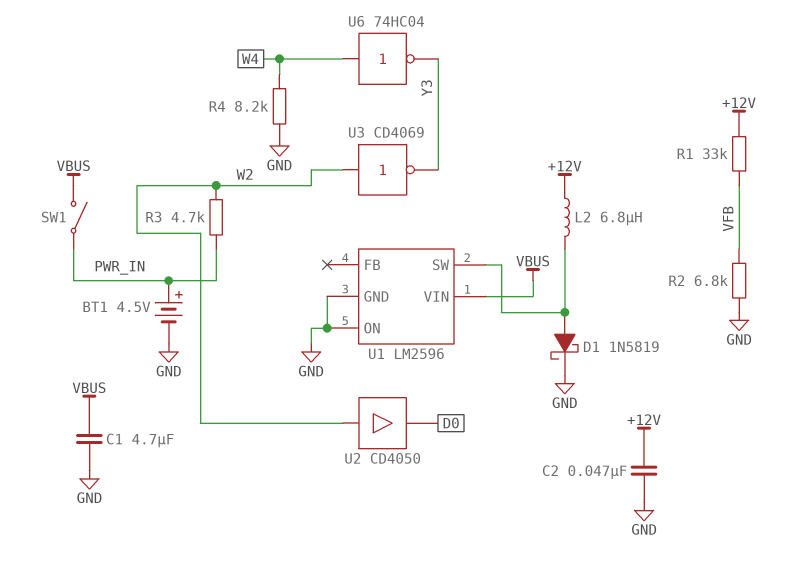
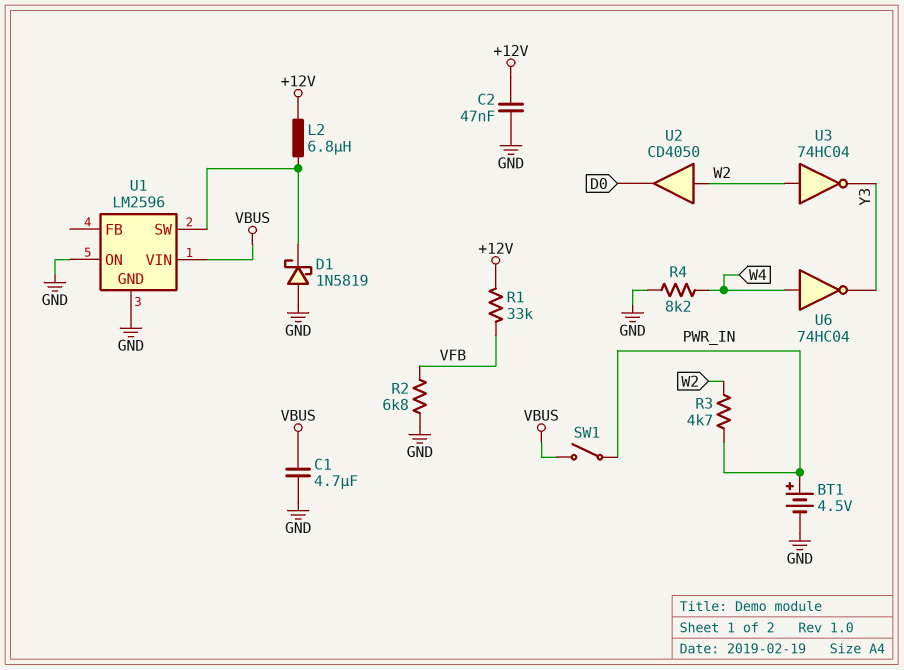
D1: schottky 1N5819 (A U1/SW, K GND) -> schottky 1N5819 (A GND, K U1/SW)
U3: NOT CD4069 (in W2, out Y3) -> NOT 74HC04 (in W2, out Y3)

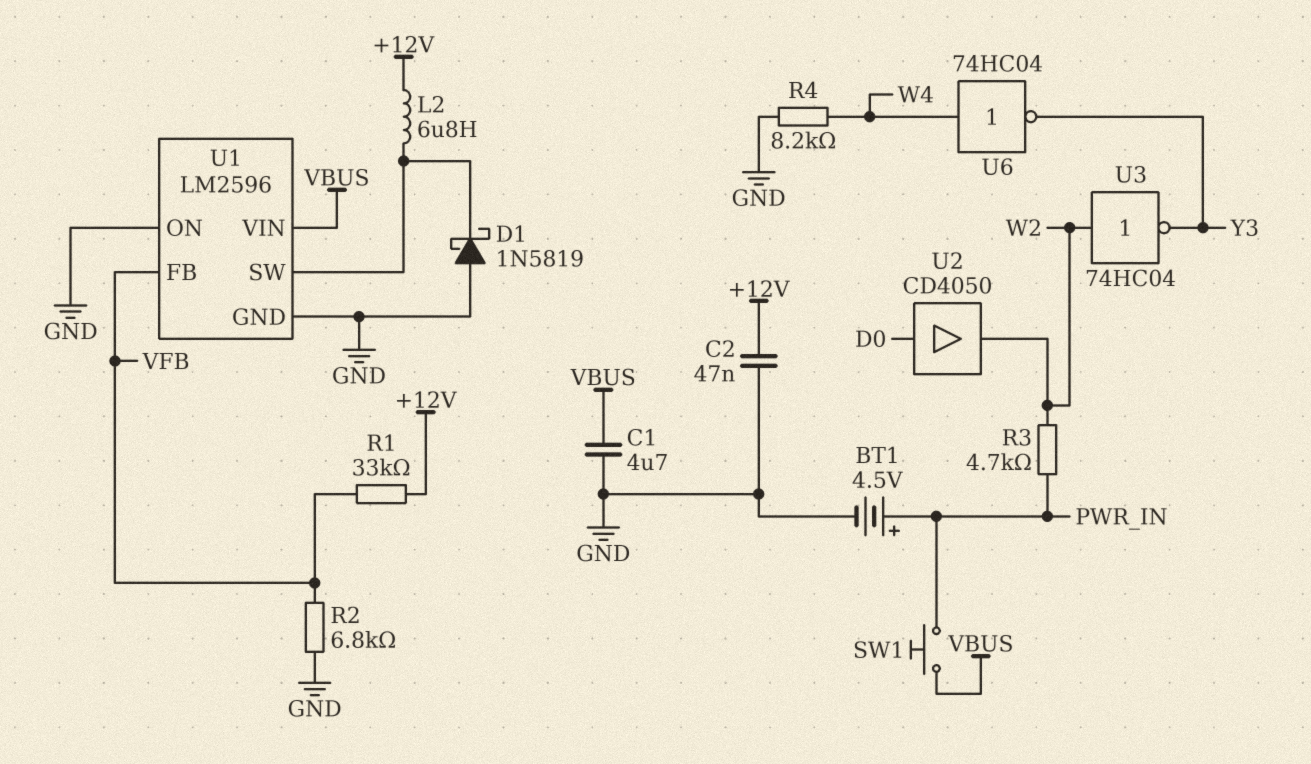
SW1: switch (PWR_IN, VBUS) -> button (PWR_IN, VBUS)
U1 pin FB: none -> VFB
U2: buffer CD4050 (in W2, out D0) -> buffer CD4050 (in D0, out W2)

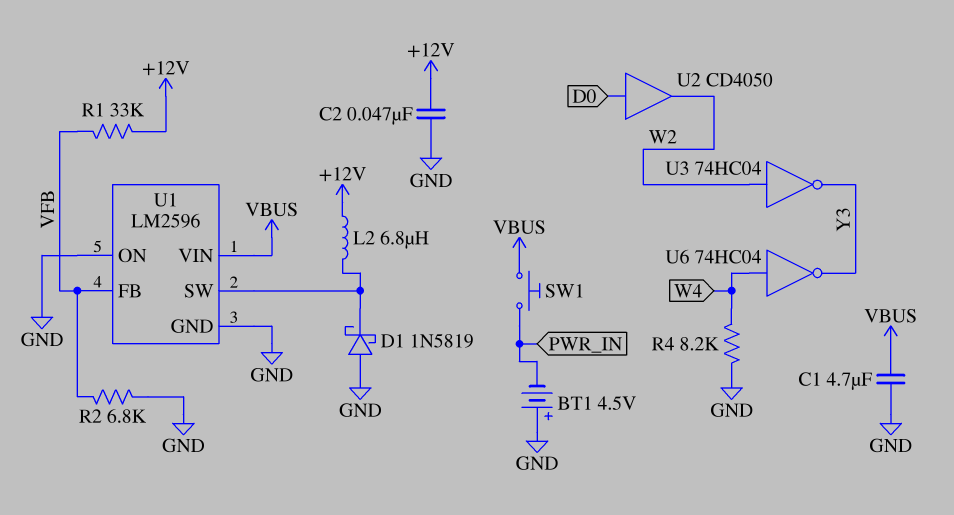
BT1: 4.5V (plus PWR_IN, minus GND) -> 4.5V (plus GND, minus PWR_IN)
R3: 4.7k (PWR_IN, W2) -> none

